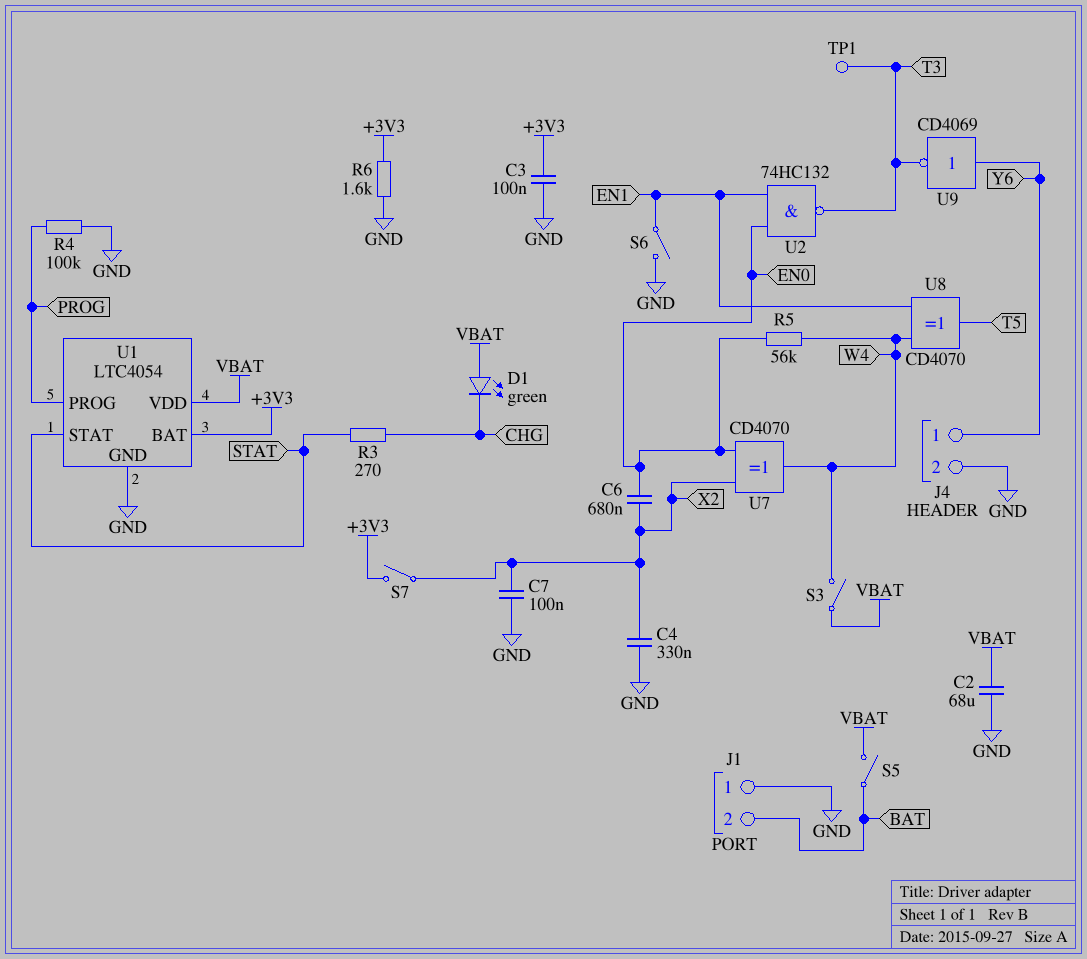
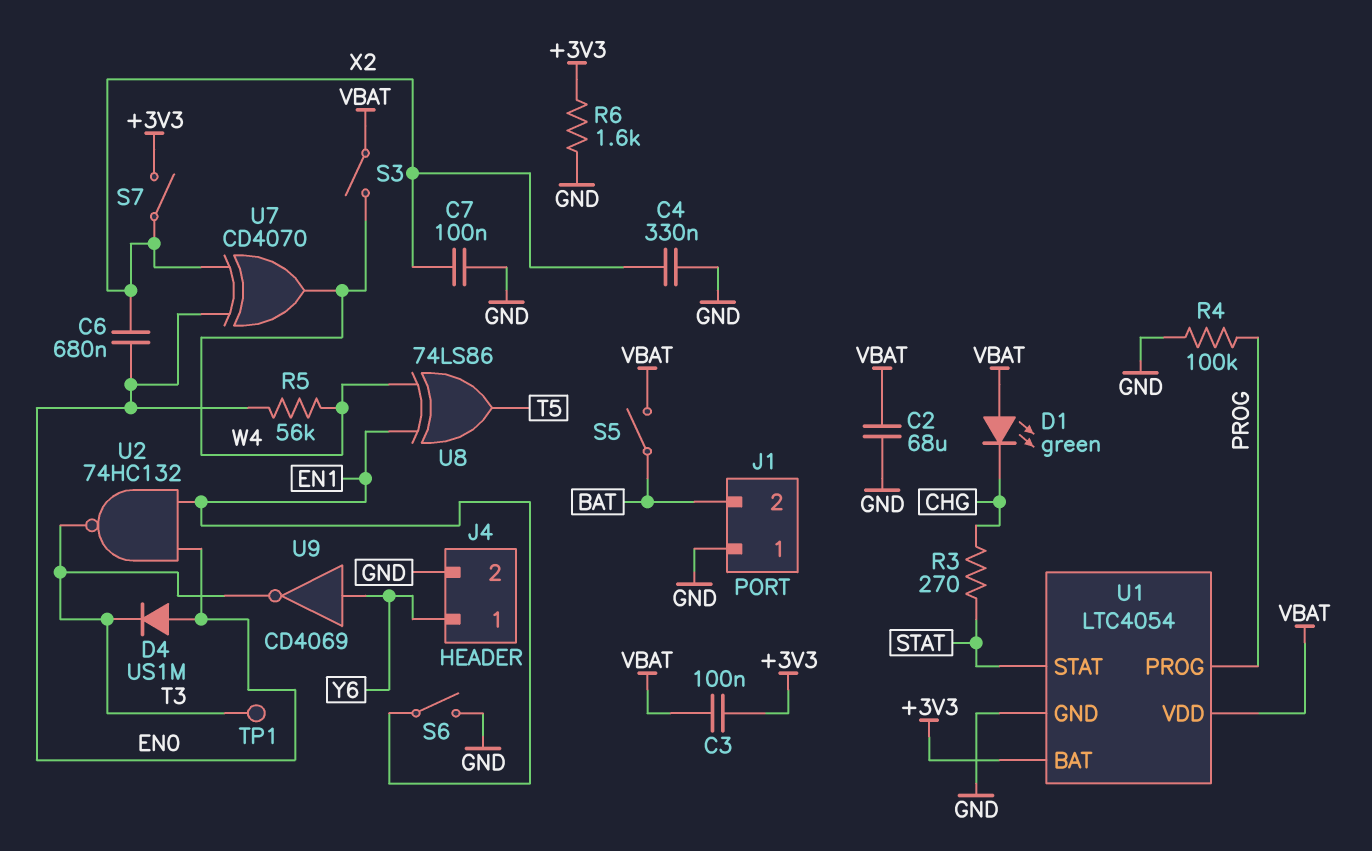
C3: 100nF (+3V3, GND) -> 100nF (+3V3, VBAT)
D4: none -> diode US1M (A EN0, K T3)
U8: XOR CD4070 (in EN1, in W4, out T5) -> XOR 74LS86 (in EN1, in W4, out T5)

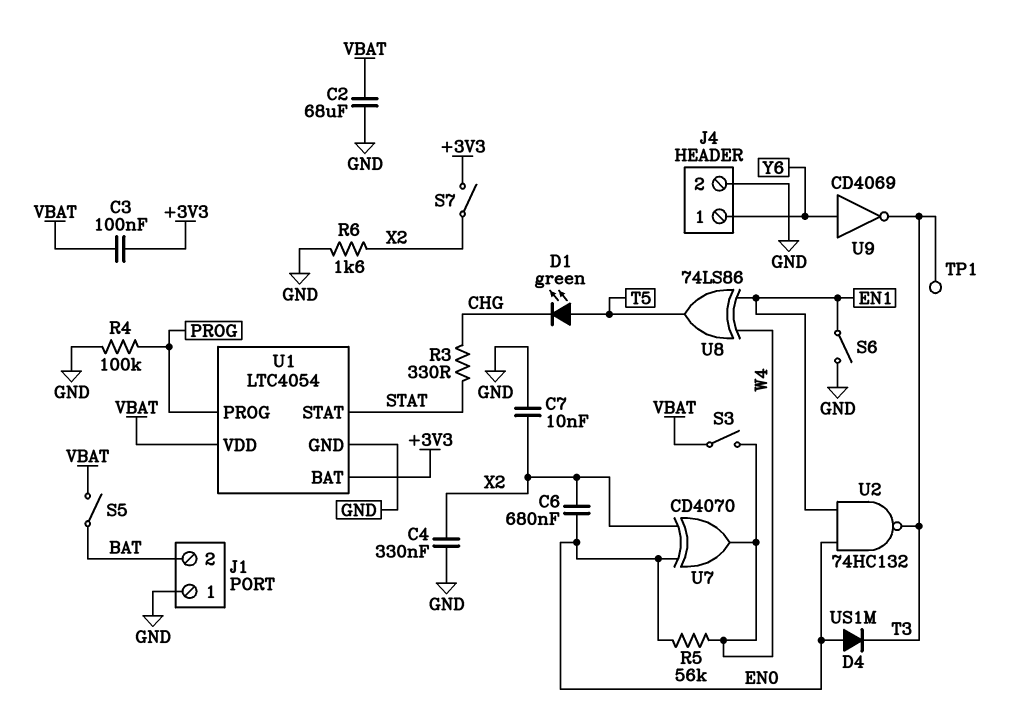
C7: 100nF (GND, X2) -> 10nF (GND, X2)
D1: LED green (A VBAT, K CHG) -> LED green (A T5, K CHG)
R3: 270 (CHG, STAT) -> 330 (CHG, STAT)
R6: 1.6k (+3V3, GND) -> 1.6k (GND, X2)

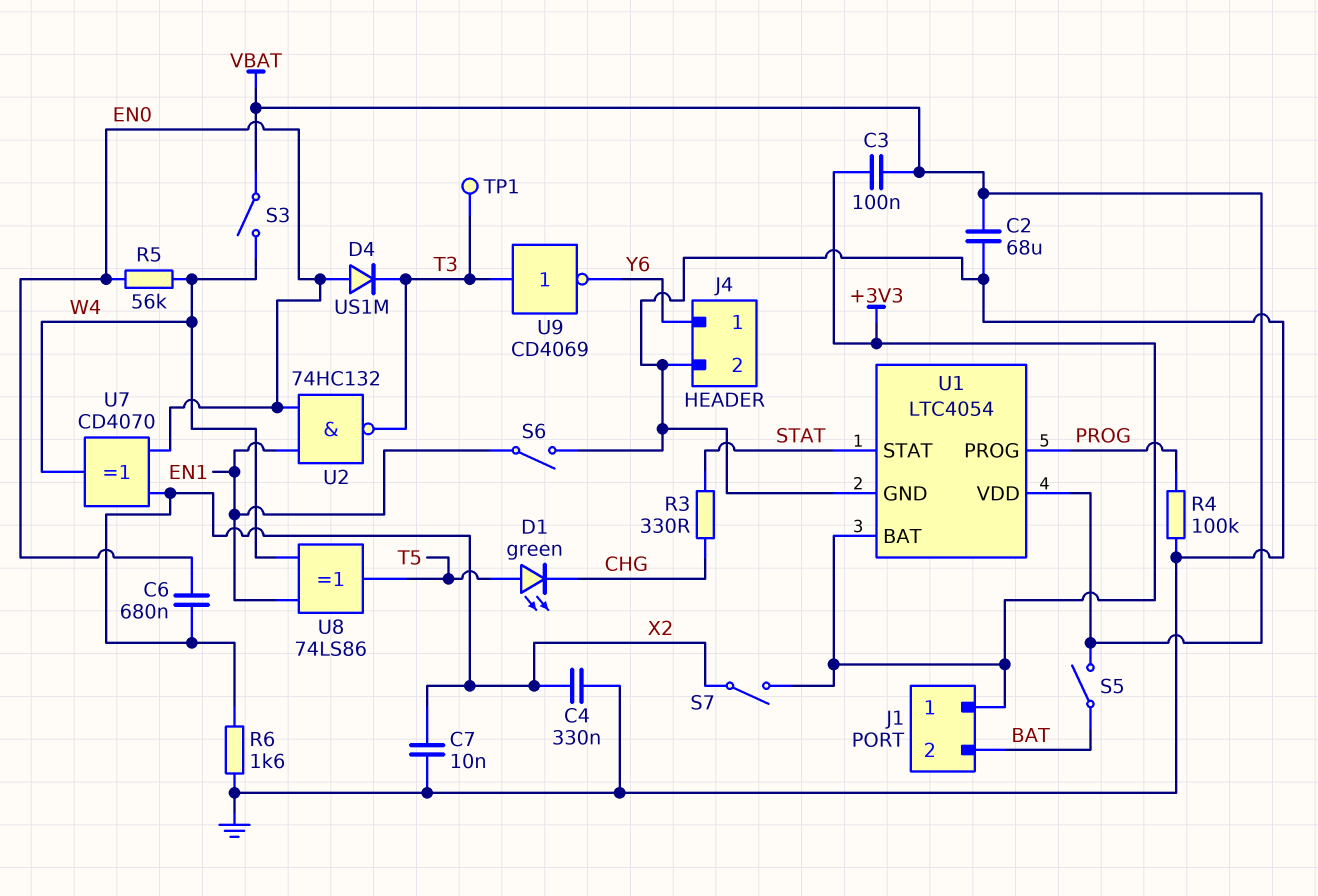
J1 pin 1: GND -> +3V3
U9: NOT CD4069 (in Y6, out T3) -> NOT CD4069 (in T3, out Y6)

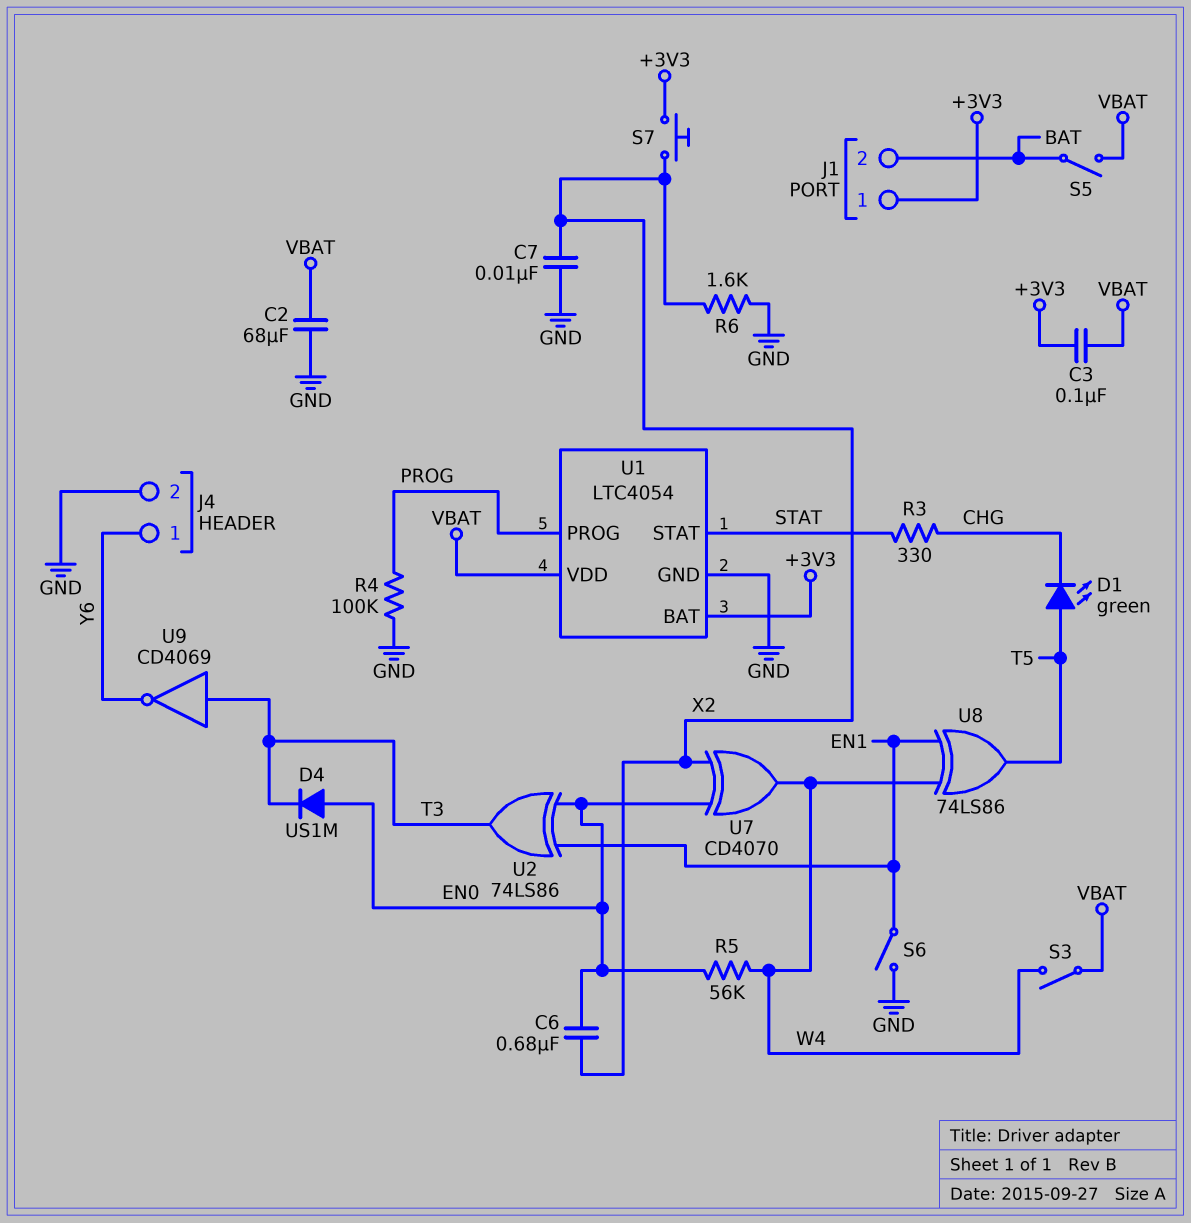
C4: 330nF (GND, X2) -> none
S7: switch (+3V3, X2) -> button (+3V3, X2)
TP1: test point (T3) -> none
U2: NAND 74HC132 (in EN0, in EN1, out T3) -> XOR 74LS86 (in EN0, in EN1, out T3)

